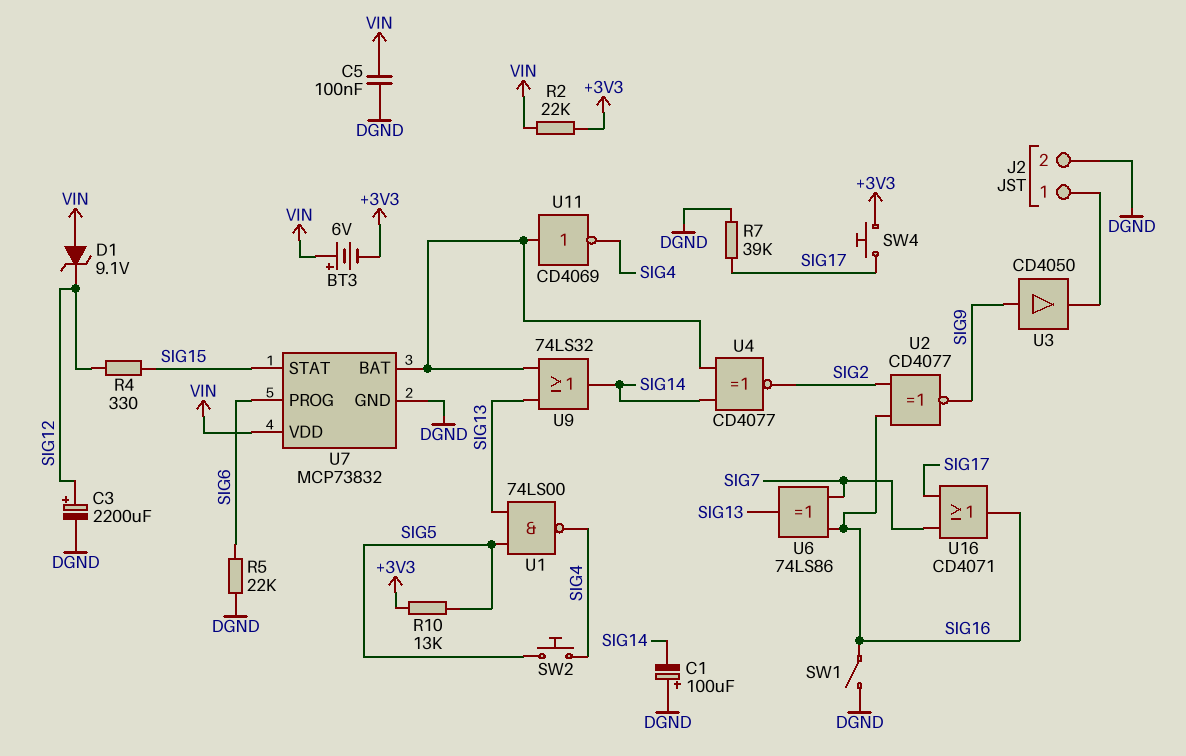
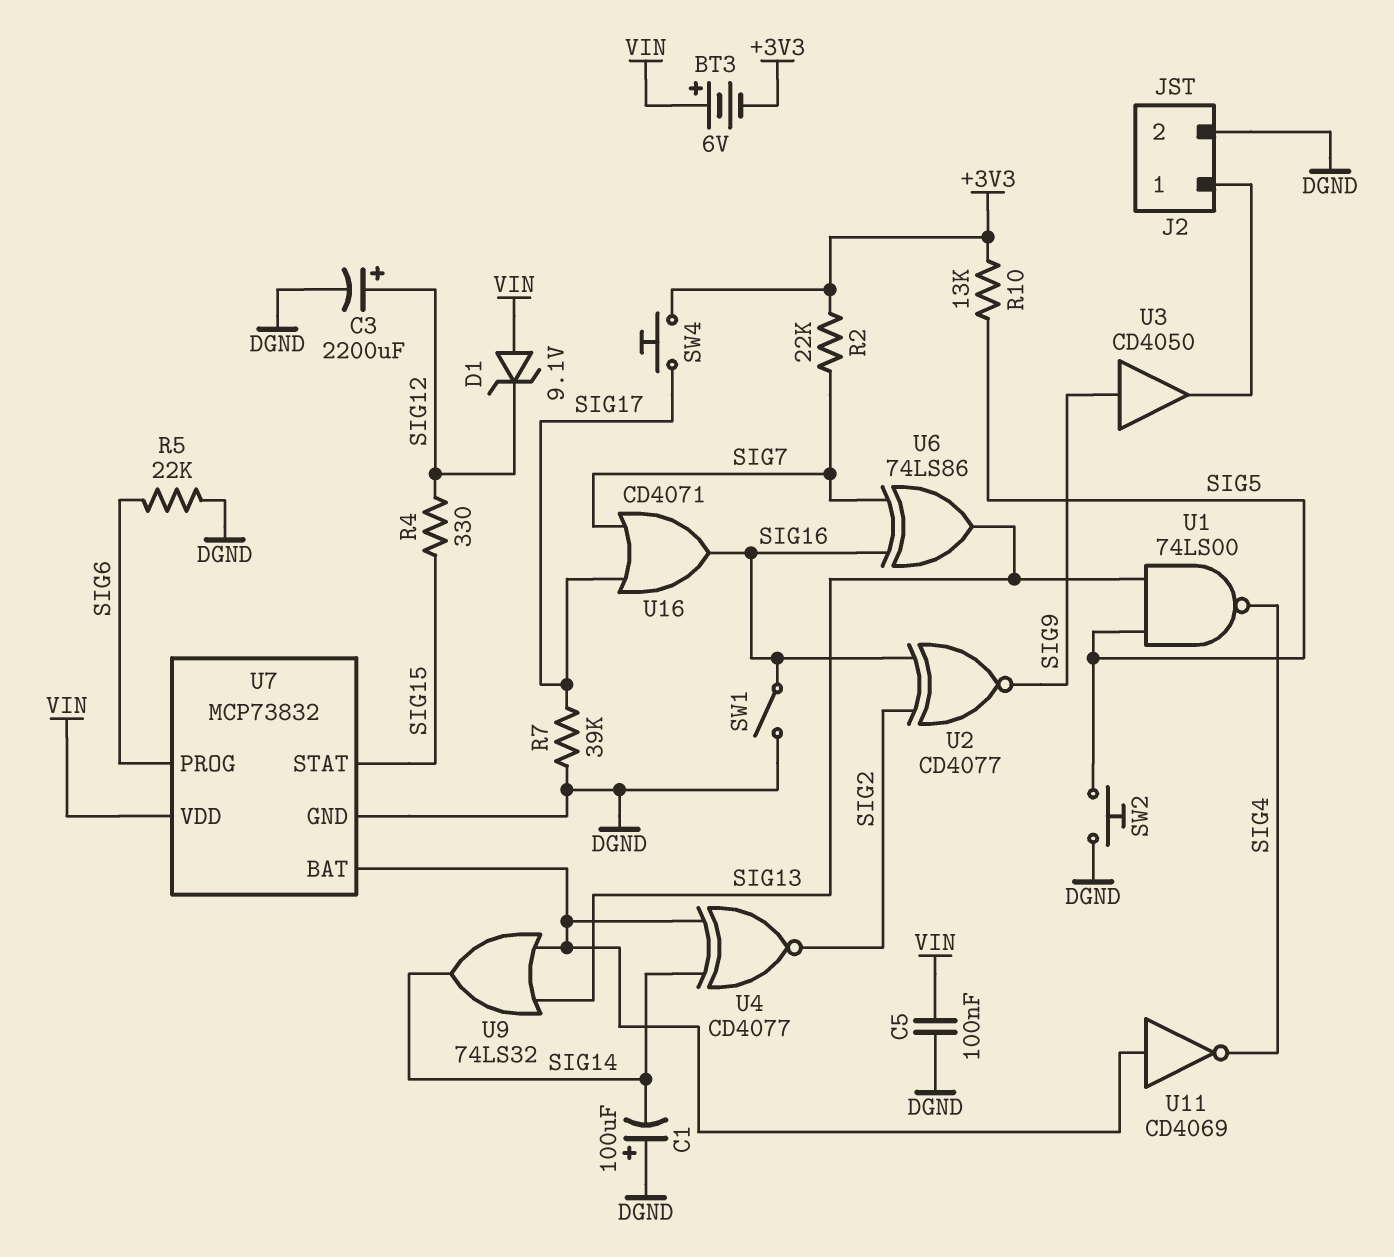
R2: 22k (+3V3, VIN) -> 22k (+3V3, SIG7)
SW2: button (SIG4, SIG5) -> button (DGND, SIG5)

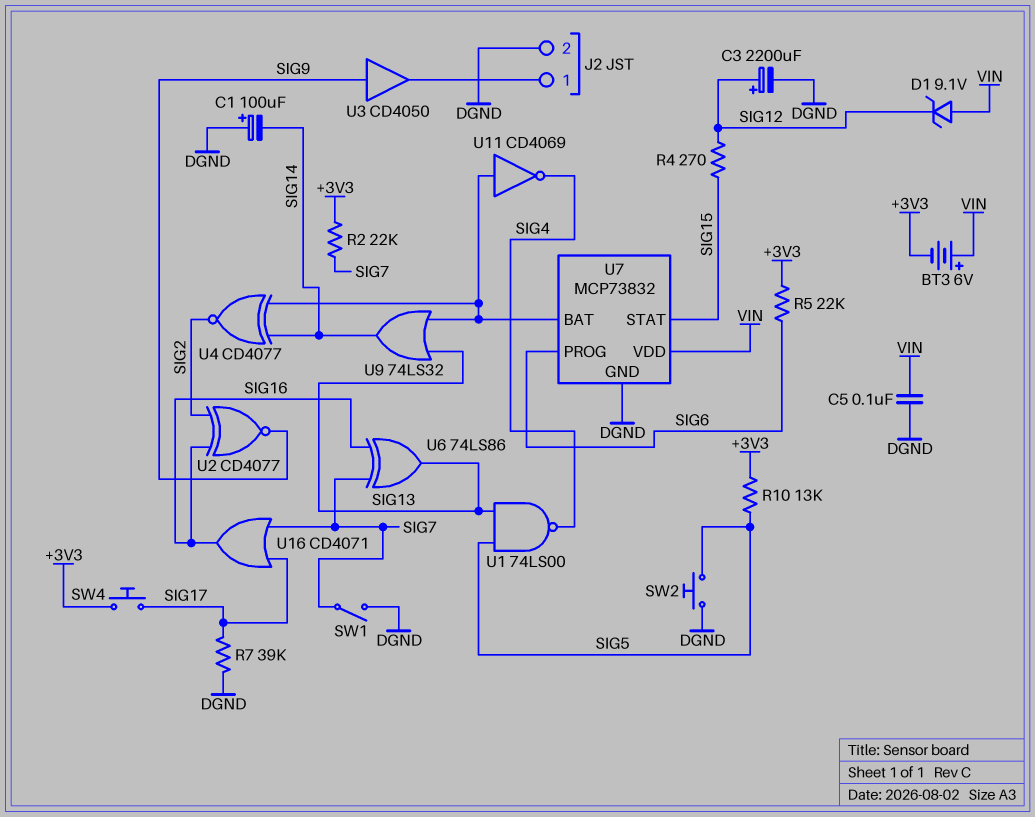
R4: 330 (SIG12, SIG15) -> 270 (SIG12, SIG15)
R5: 22k (DGND, SIG6) -> 22k (+3V3, SIG6)
SW1: switch (DGND, SIG16) -> switch (DGND, SIG7)

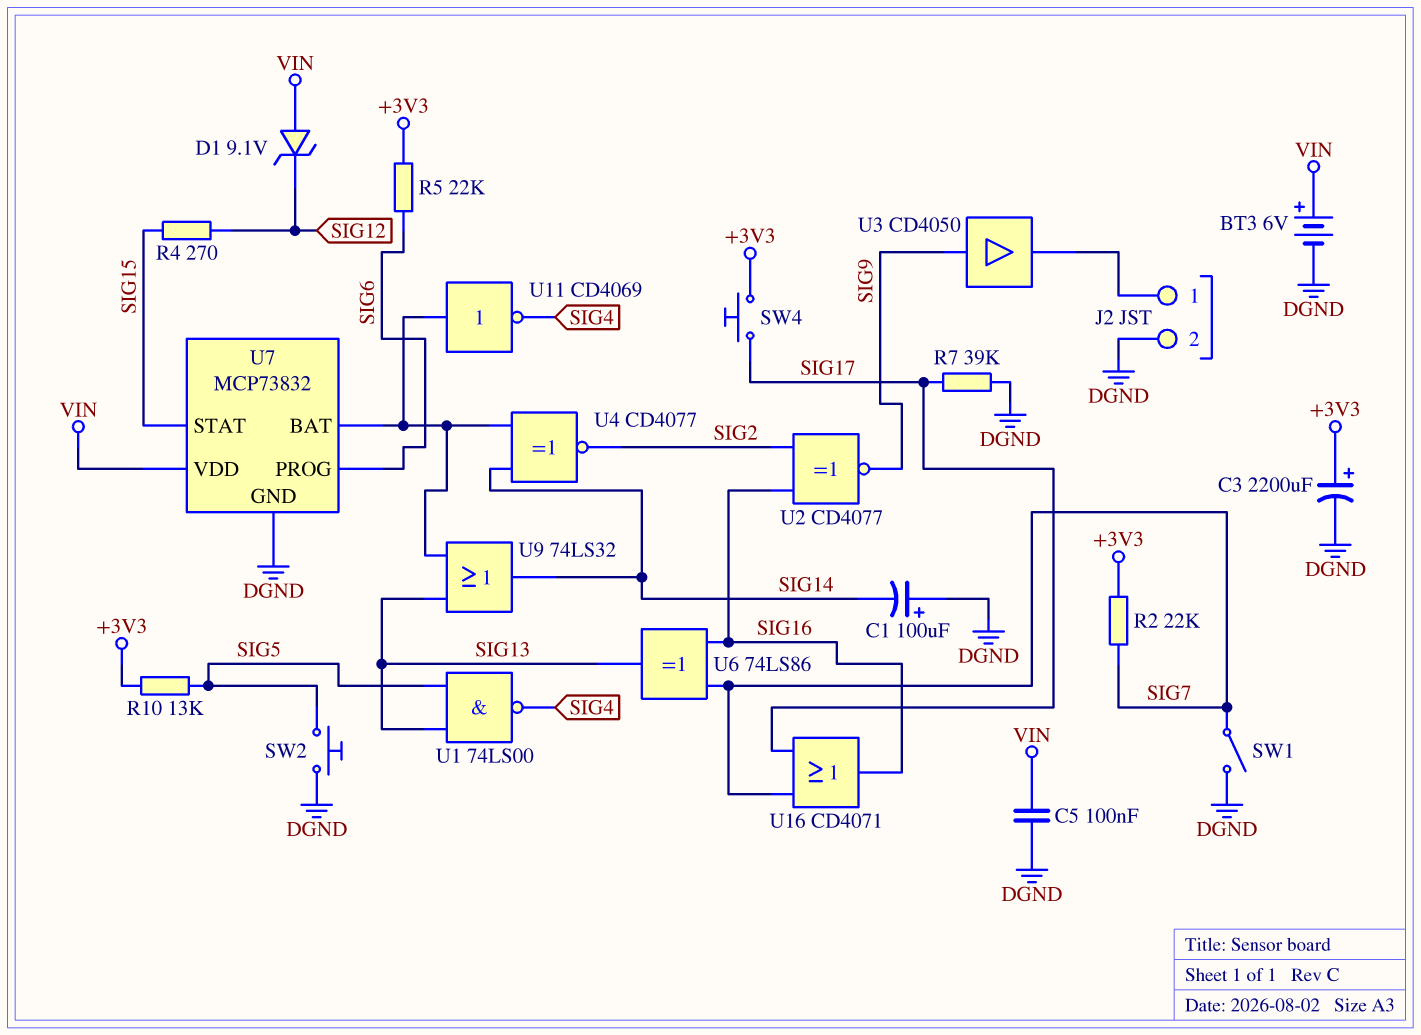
BT3: 6V (plus VIN, minus +3V3) -> 6V (plus VIN, minus DGND)
C3: 2200uF (plus SIG12, minus DGND) -> 2200uF (plus +3V3, minus DGND)

